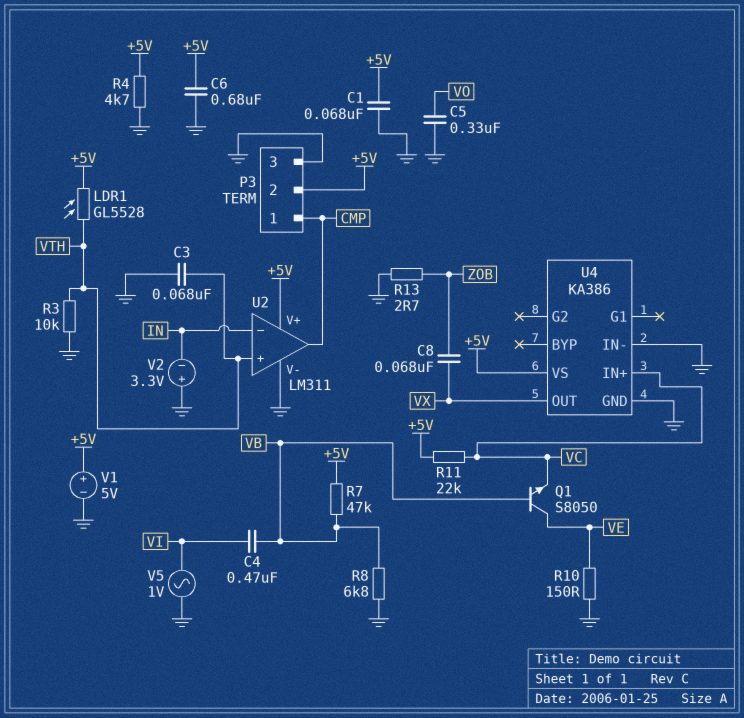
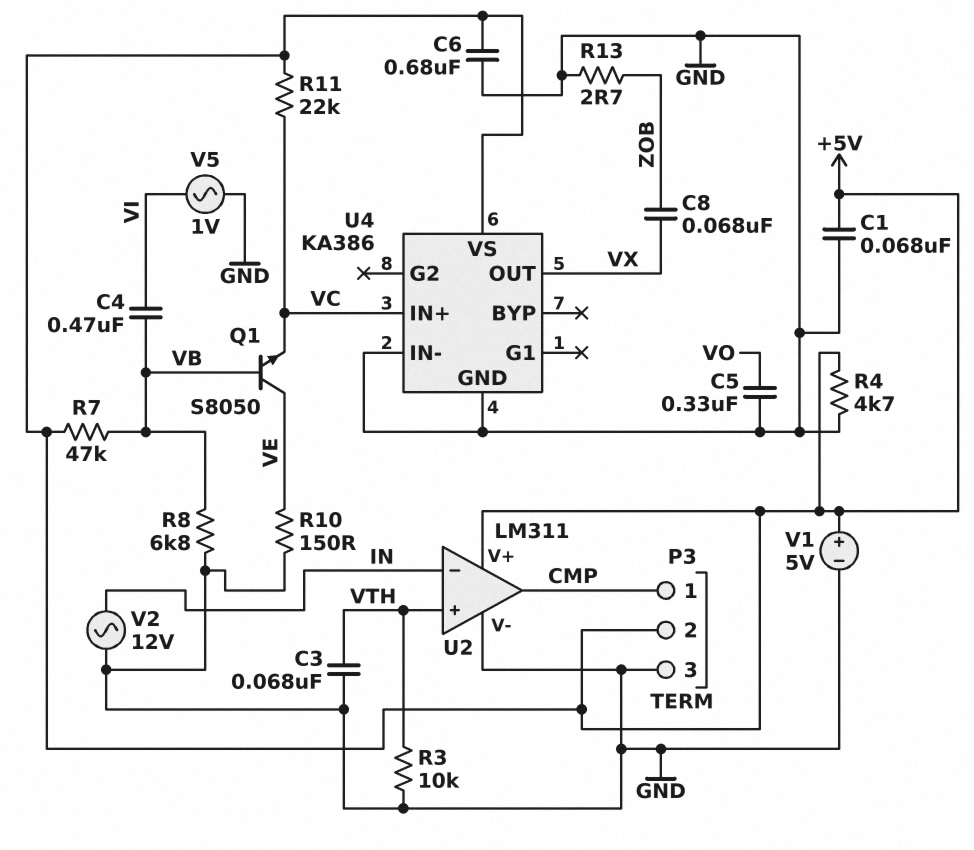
LDR1: GL5528 (+5V, VTH) -> none
V2: 3.3V (plus GND, minus IN) -> AC 12V (GND, IN)

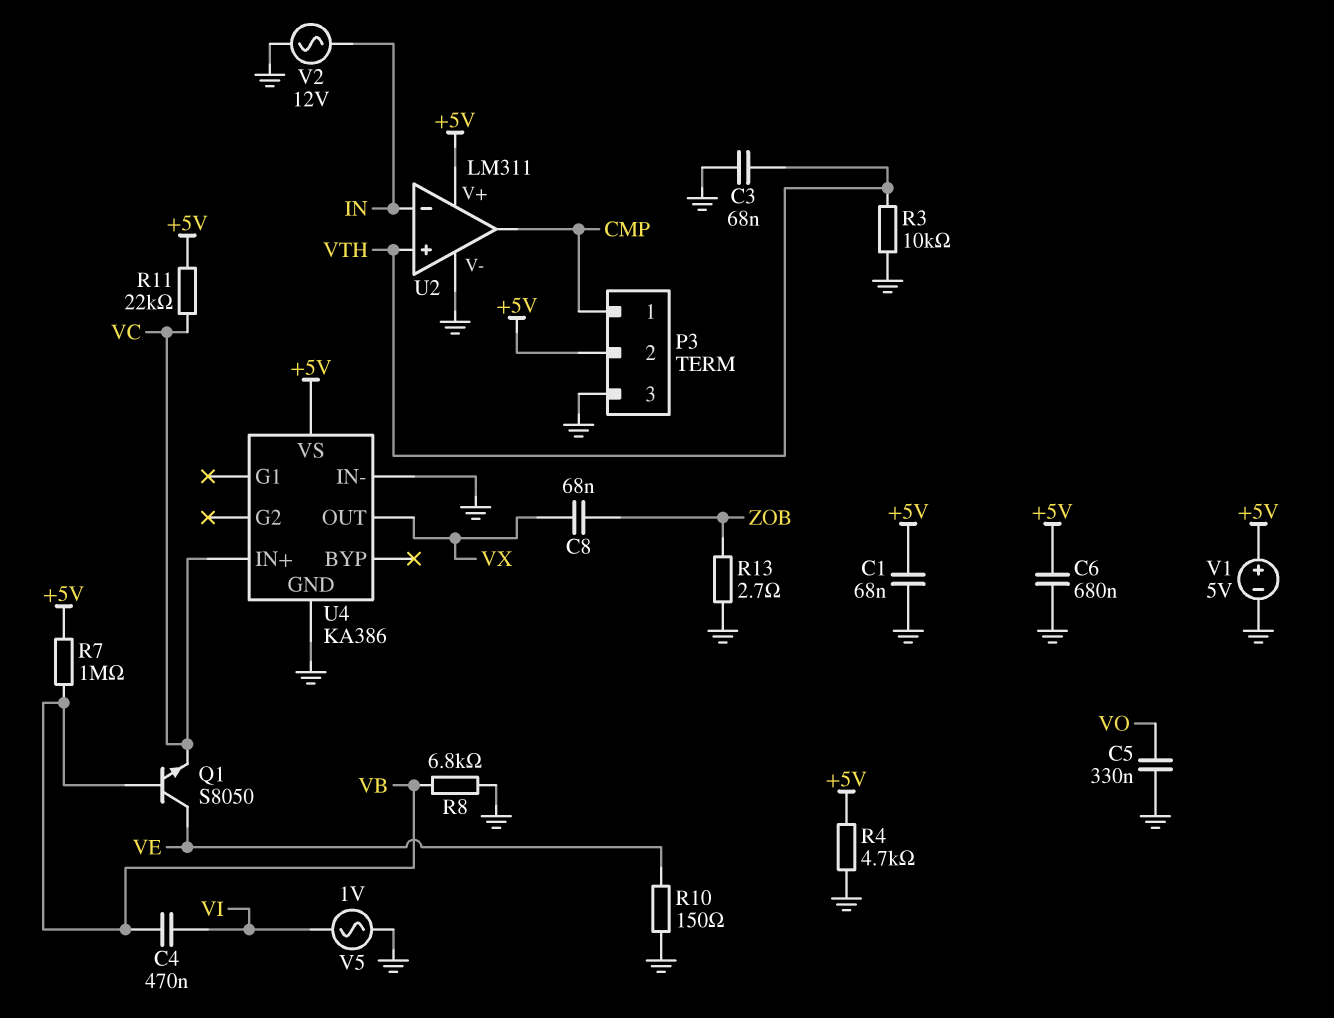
R7: 47k (+5V, VB) -> 1M (+5V, VB)

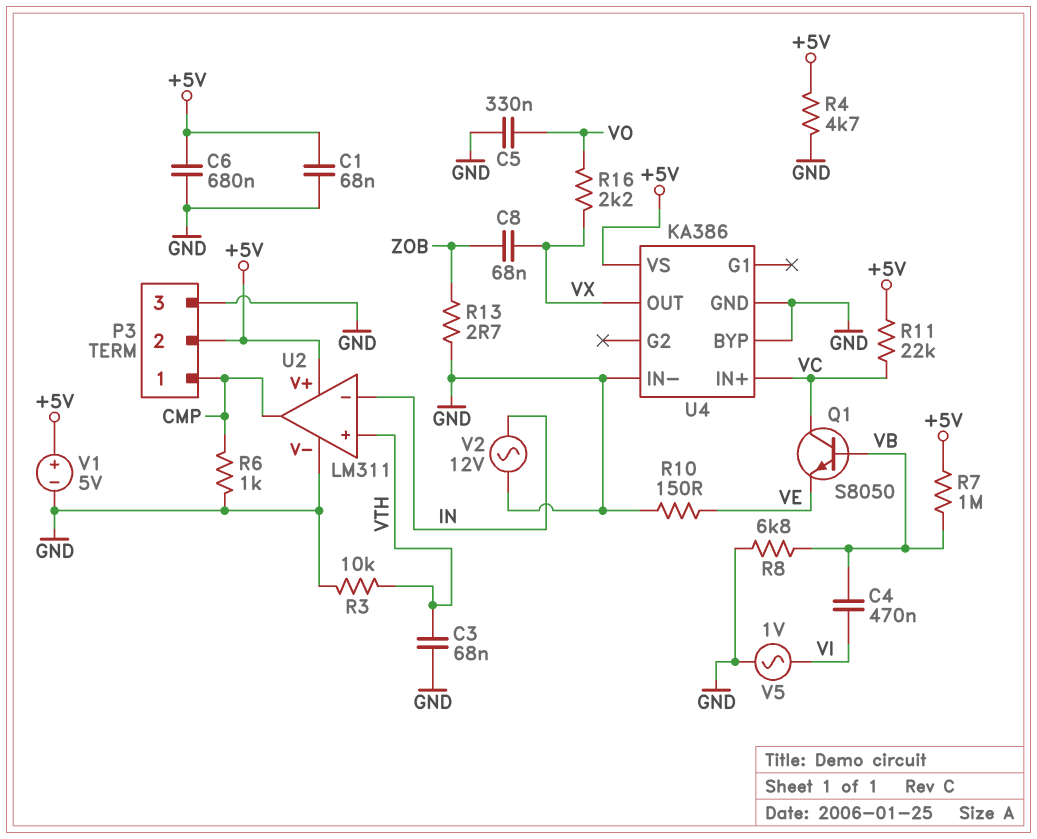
Q1: NPN S8050 (B VB, C VE, E VC) -> NPN S8050 (B VB, C VC, E VE)
R6: none -> 1k (CMP, GND)
R16: none -> 2.2k (VO, VX)
U4 pin BYP: none -> GND

